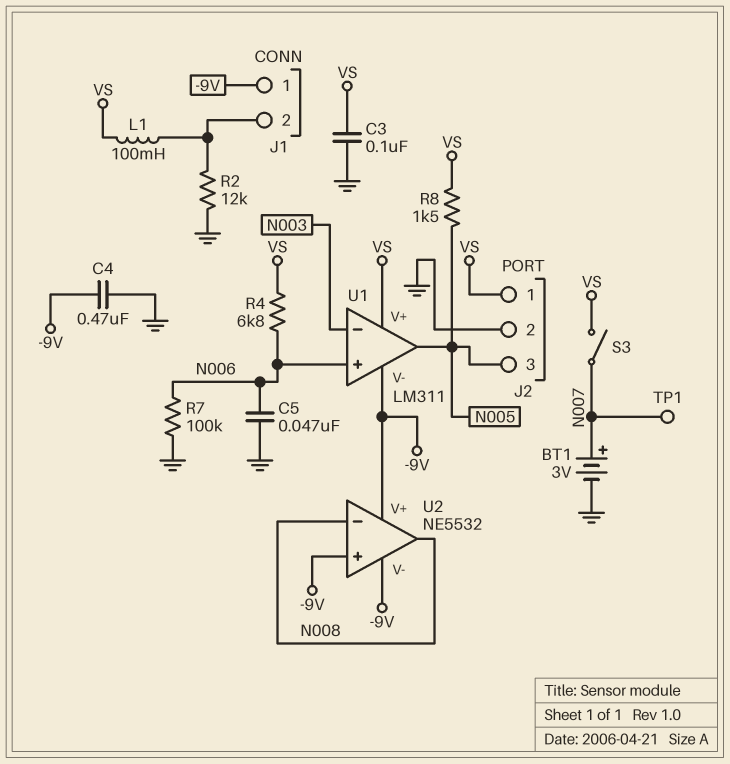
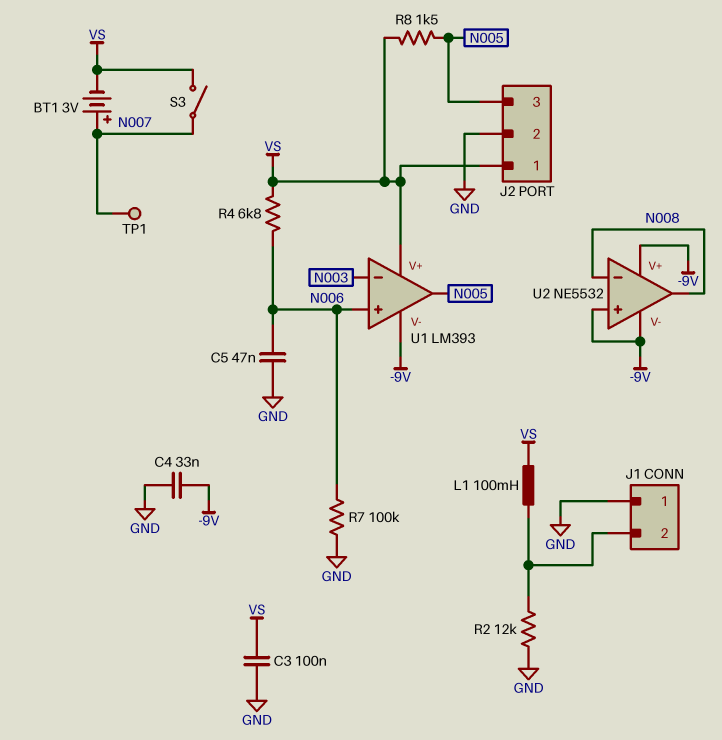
BT1: 3V (plus N007, minus GND) -> 3V (plus N007, minus VS)
C4: 470nF (-9V, GND) -> 33nF (-9V, GND)
J1 pin 1: -9V -> GND
U1: LM311 -> LM393

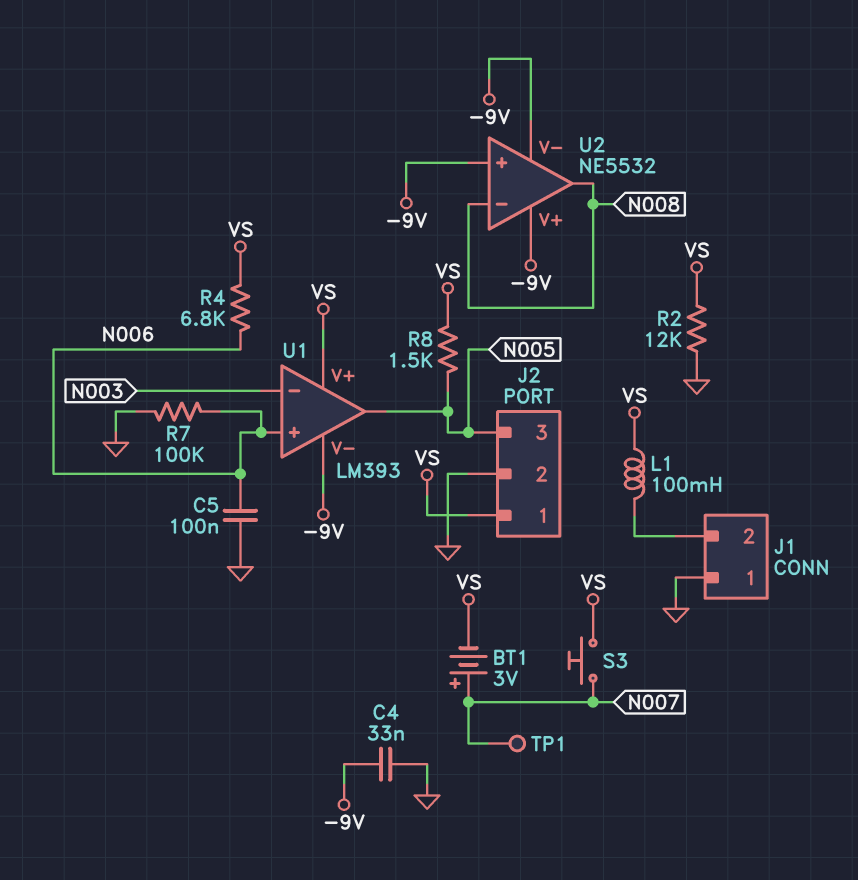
C3: 100nF (GND, VS) -> none
C5: 47nF (GND, N006) -> 100nF (GND, N006)
R2: 12k (GND, J1/2) -> 12k (GND, VS)
S3: switch (N007, VS) -> button (N007, VS)

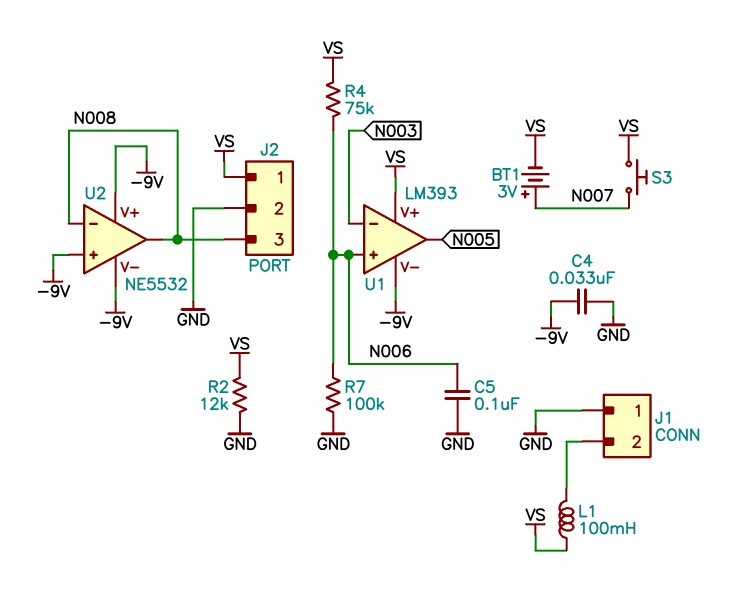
J2 pin 3: N005 -> N008
R4: 6.8k (N006, VS) -> 75k (N006, VS)
R8: 1.5k (N005, VS) -> none
TP1: test point (N007) -> none

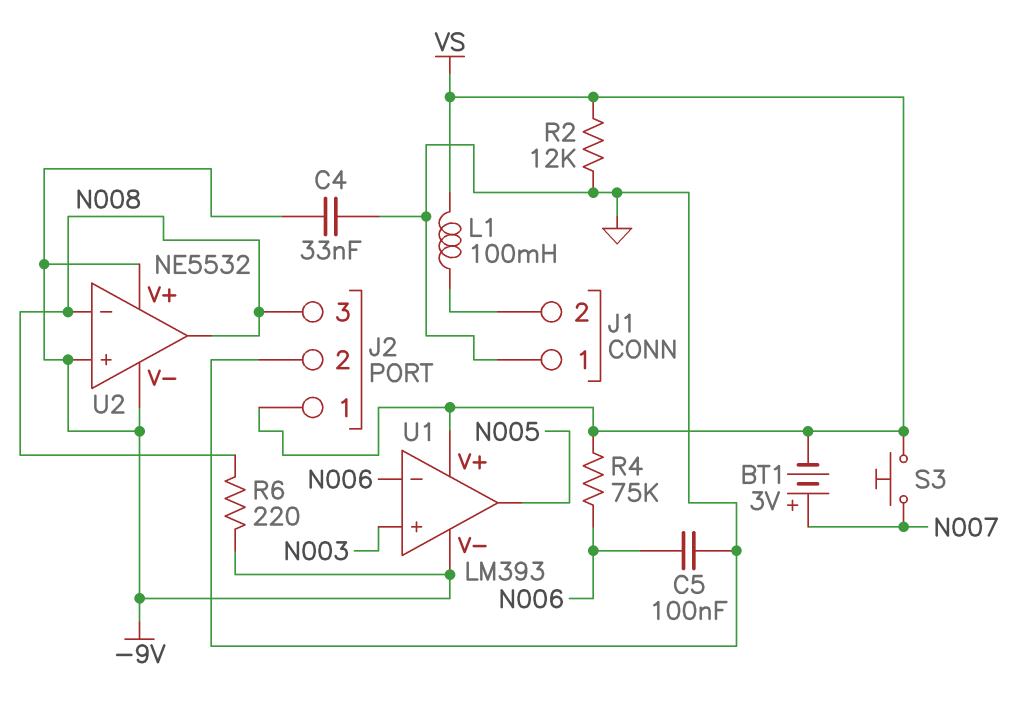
R6: none -> 220 (-9V, N008)
R7: 100k (GND, N006) -> none
U1 pin in+: N006 -> N003
U1 pin in-: N003 -> N006

